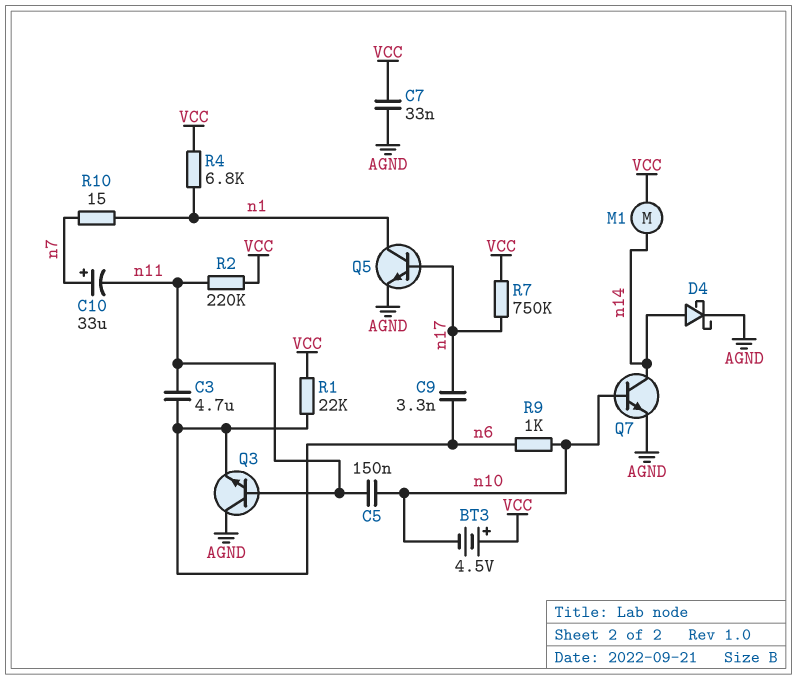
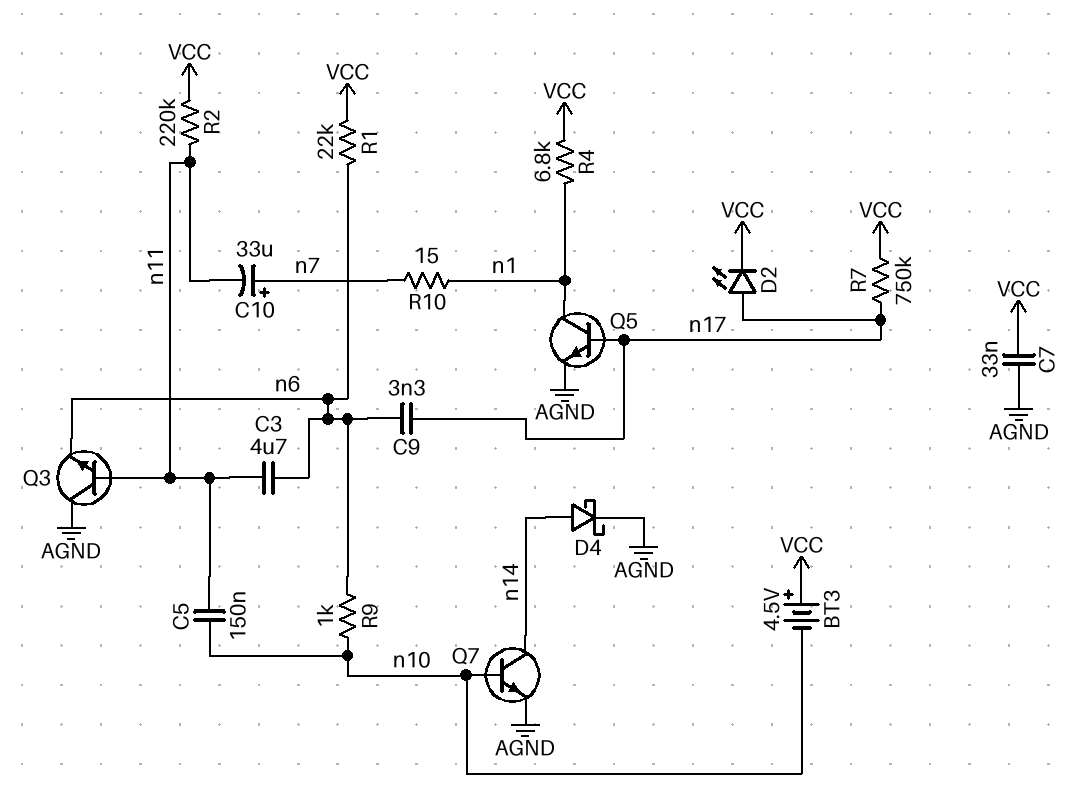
D2: none -> LED (A n17, K VCC)
M1: motor (VCC, n14) -> none

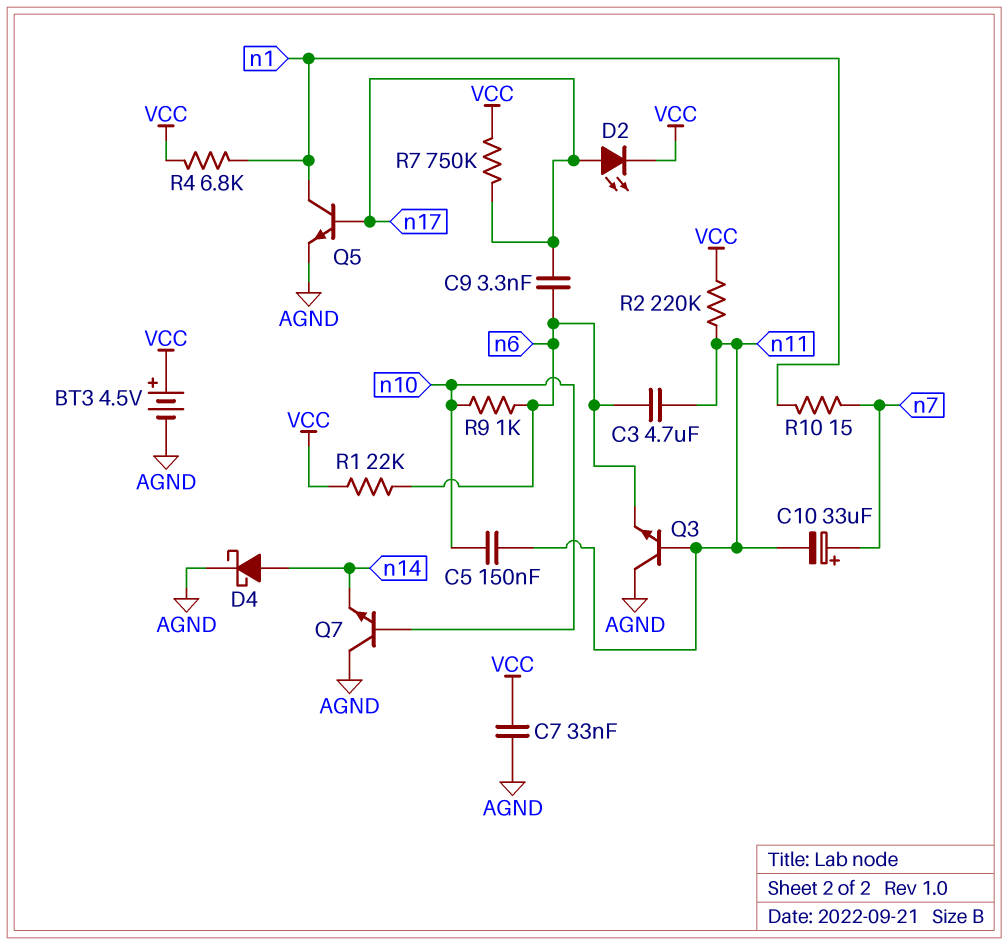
BT3: 4.5V (plus VCC, minus n10) -> 4.5V (plus VCC, minus AGND)
Q7: NPN (B n10, C n14, E AGND) -> NPN (B n10, C AGND, E n14)

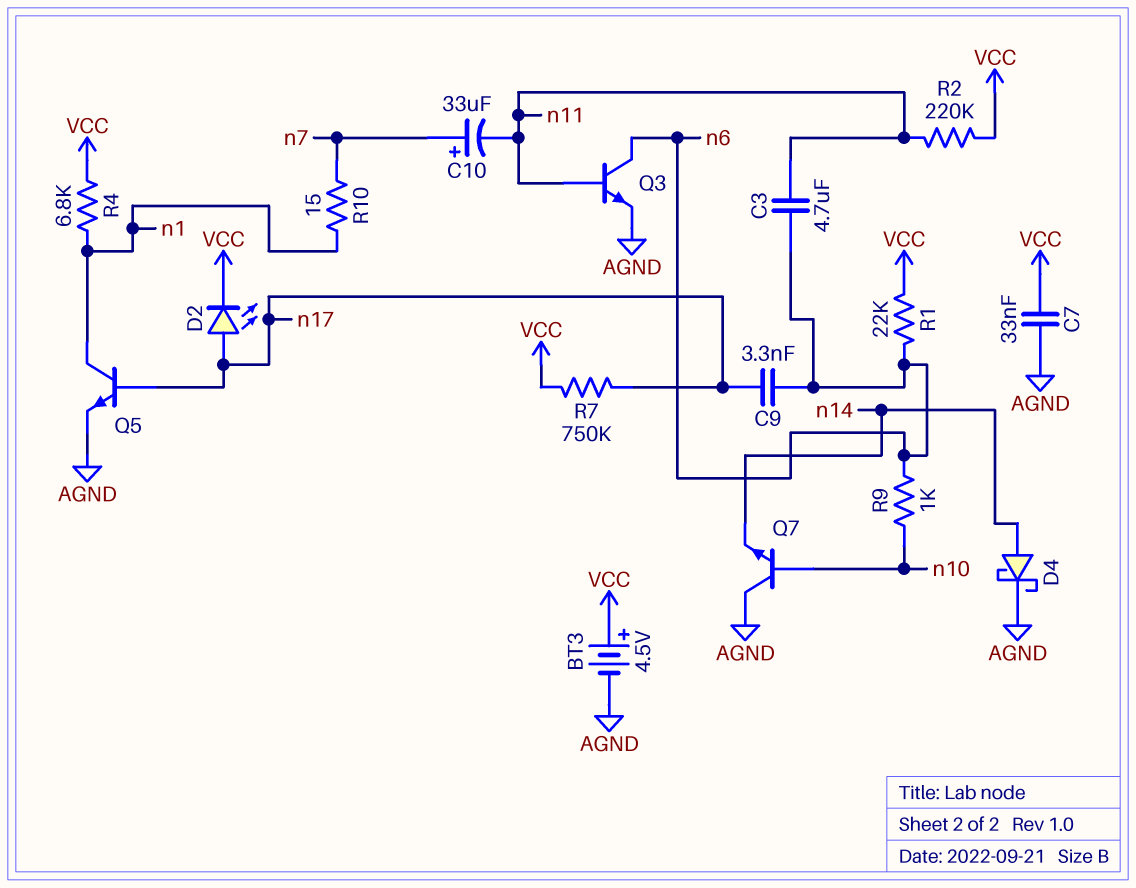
C5: 150nF (n10, n11) -> none
Q3: NPN (B n11, C AGND, E n6) -> NPN (B n11, C n6, E AGND)

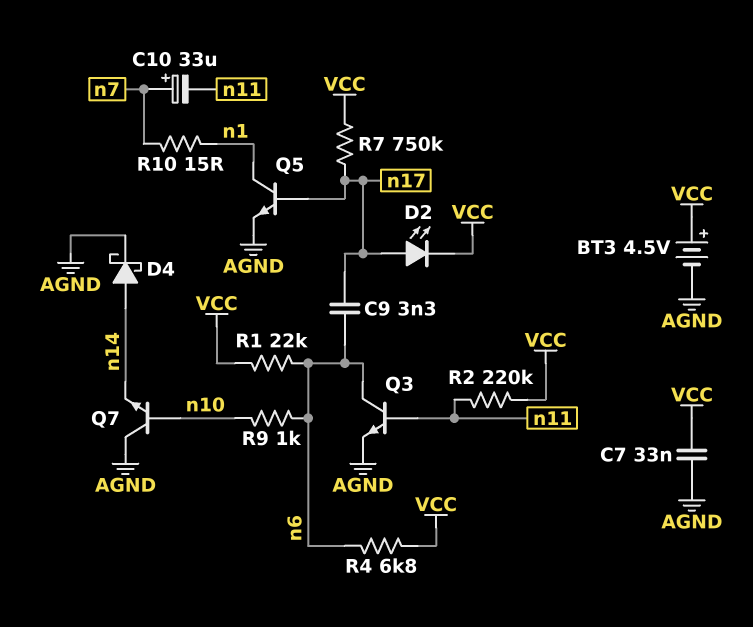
C3: 4.7uF (n6, n11) -> none
R4: 6.8k (VCC, n1) -> 6.8k (VCC, n6)

